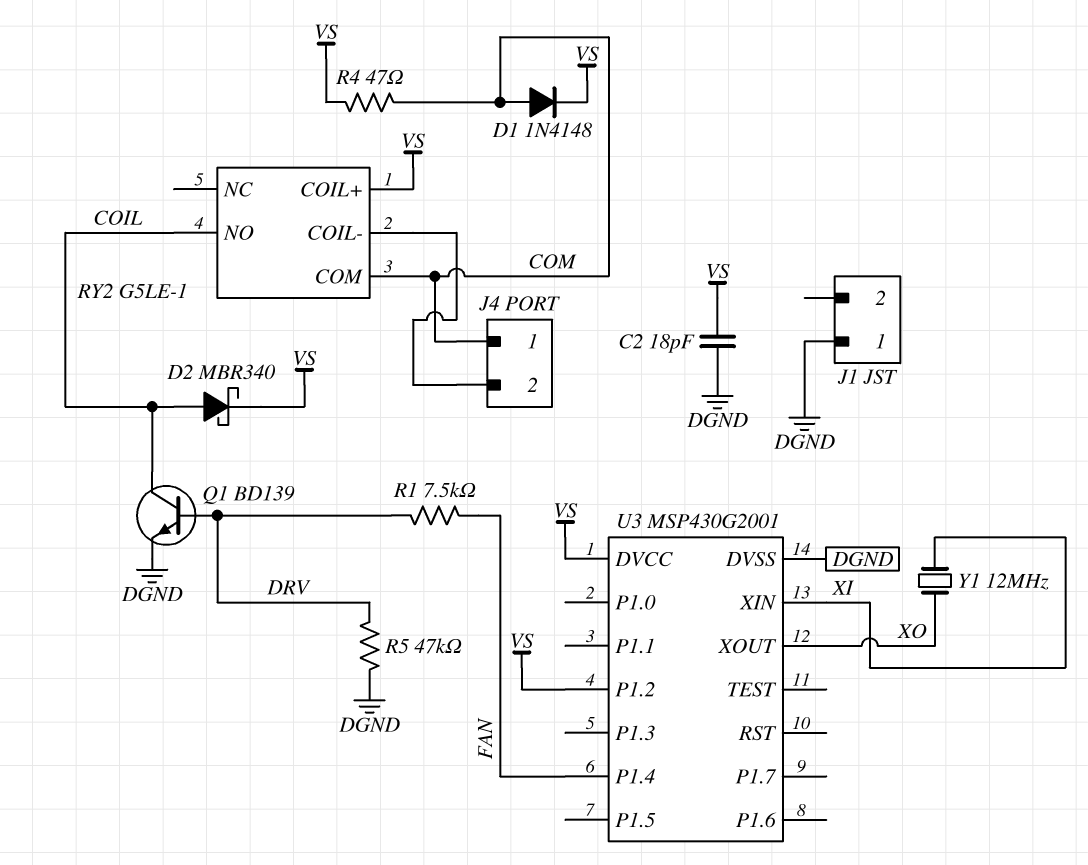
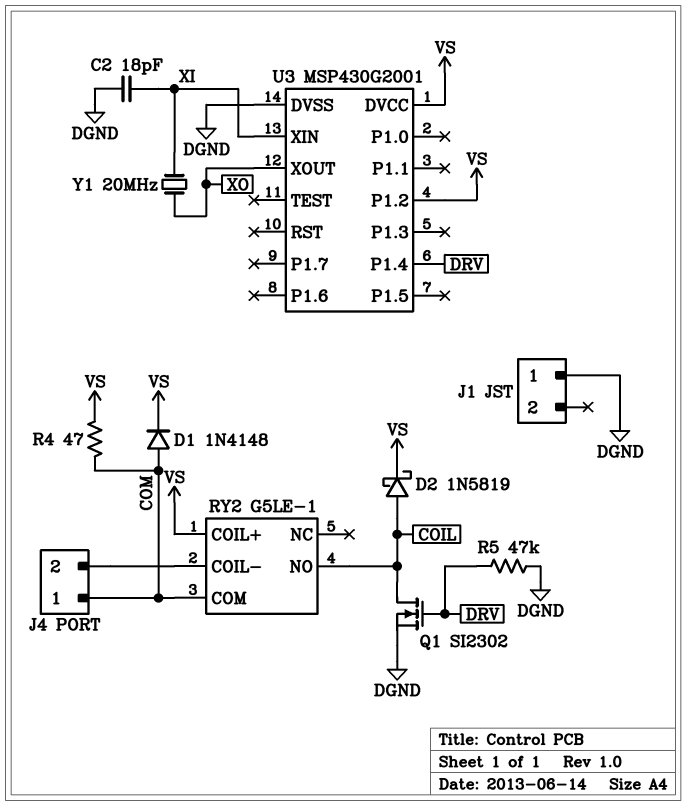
C2: 18pF (DGND, VS) -> 18pF (DGND, XI)
D2: schottky MBR340 (A COIL, K VS) -> schottky 1N5819 (A COIL, K VS)
Q1: NPN BD139 (B DRV, C COIL, E DGND) -> NMOS SI2302 (G DRV, D COIL, S DGND)
R1: 7.5k (DRV, FAN) -> none
U3 pin P1.4: FAN -> DRV
Y1: 12MHz (XI, XO) -> 20MHz (XI, XO)

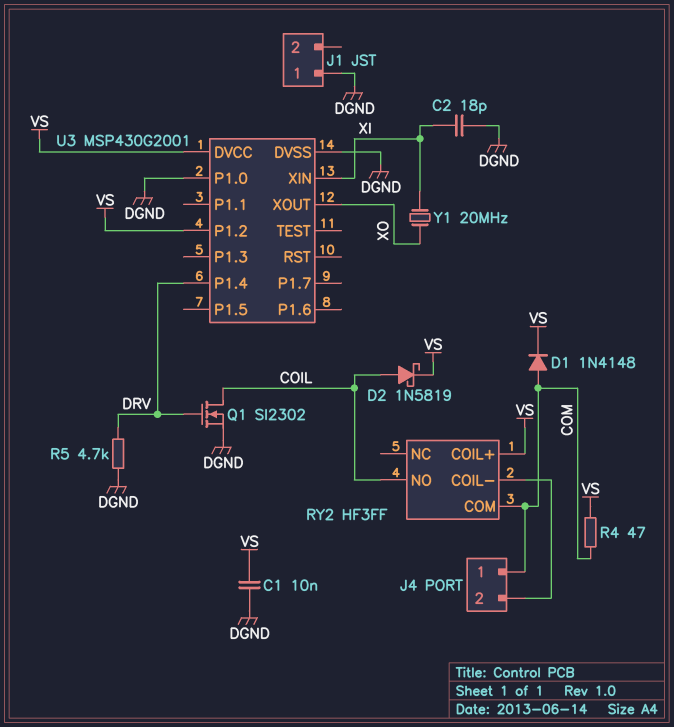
C1: none -> 10nF (DGND, VS)
R5: 47k (DGND, DRV) -> 4.7k (DGND, DRV)
RY2: G5LE-1 -> HF3FF
U3 pin P1.0: none -> DGND

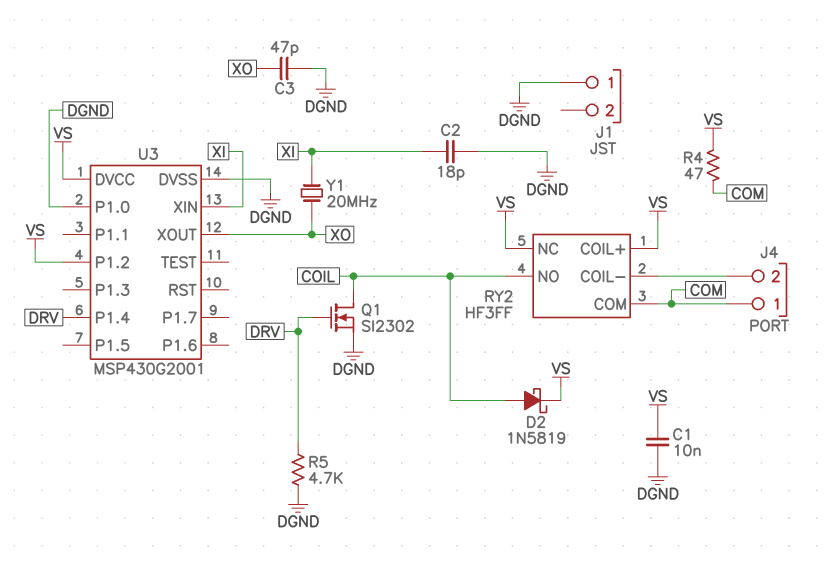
C3: none -> 47pF (DGND, XO)
D1: diode 1N4148 (A COM, K VS) -> none
RY2 pin NC: none -> VS

